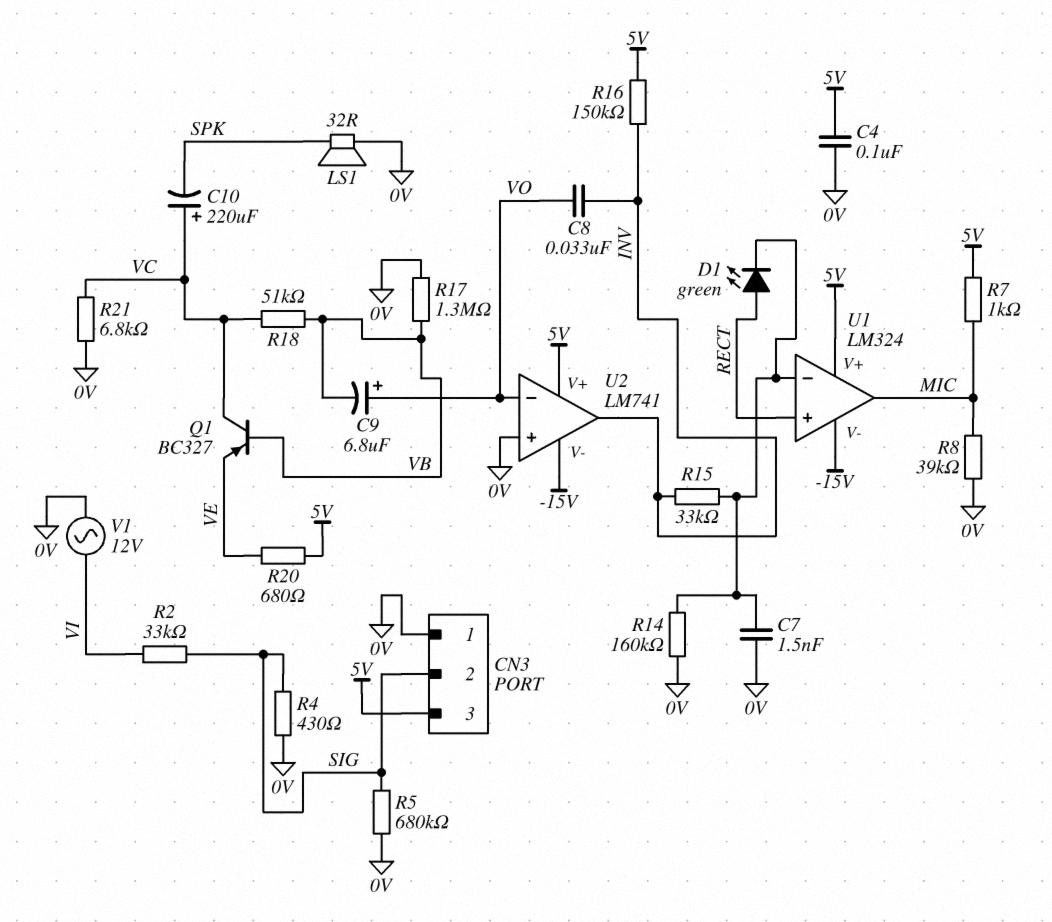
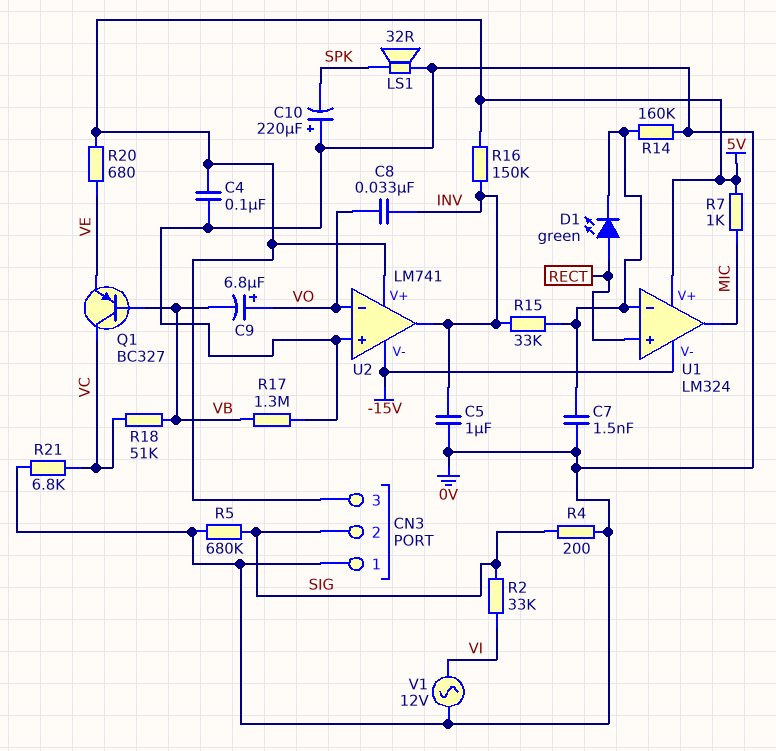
C5: none -> 1uF (0V, INV)
C10: 220uF (plus VC, minus SPK) -> 220uF (plus 0V, minus SPK)
R4: 430 (0V, SIG) -> 200 (0V, SIG)
R8: 39k (0V, MIC) -> none

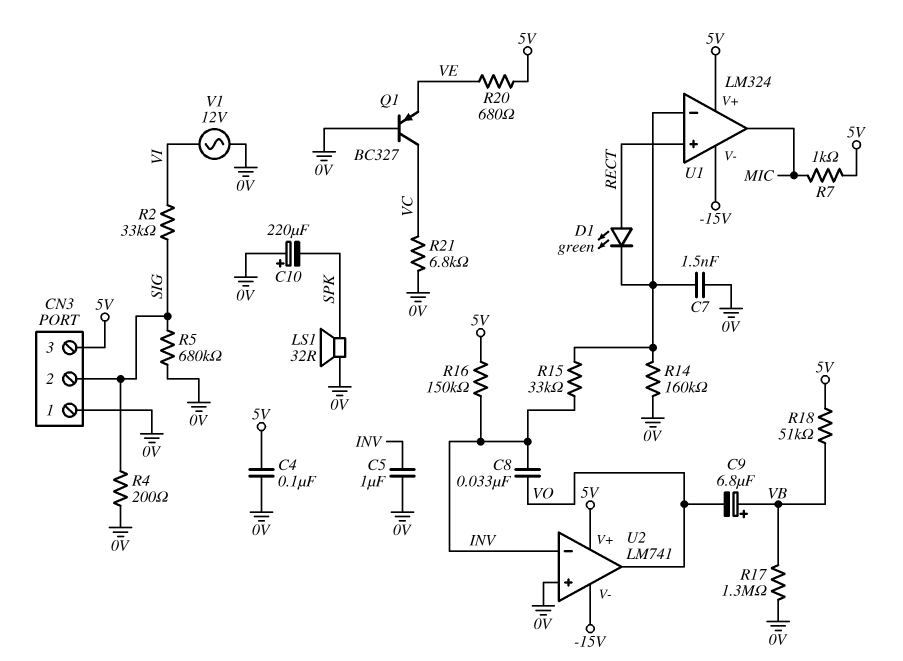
C9: 6.8uF (plus VO, minus VB) -> 6.8uF (plus VB, minus VO)
Q1: PNP BC327 (B VB, C VC, E VE) -> PNP BC327 (B 0V, C VC, E VE)
R18: 51k (VB, VC) -> 51k (5V, VB)
U2 pin in-: VO -> INV
U2 pin out: INV -> VO

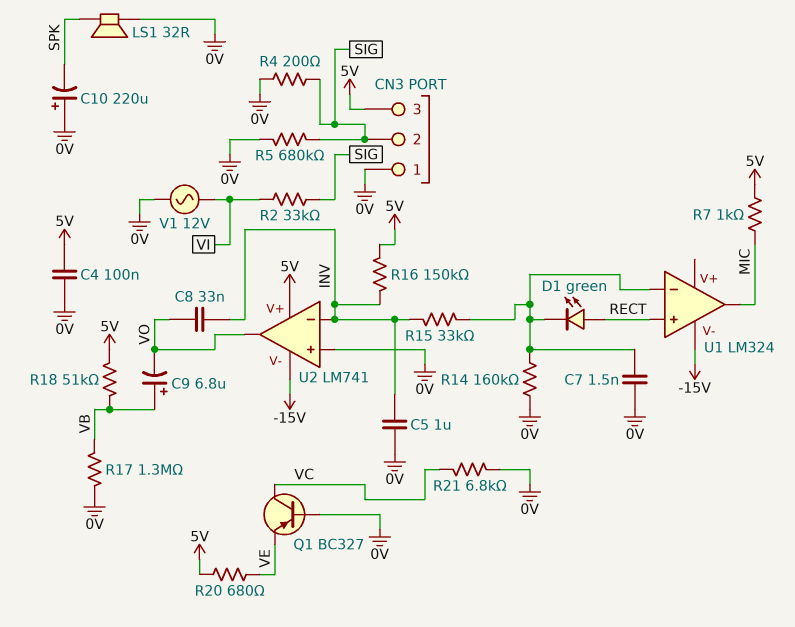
U1 pin V+: 5V -> none

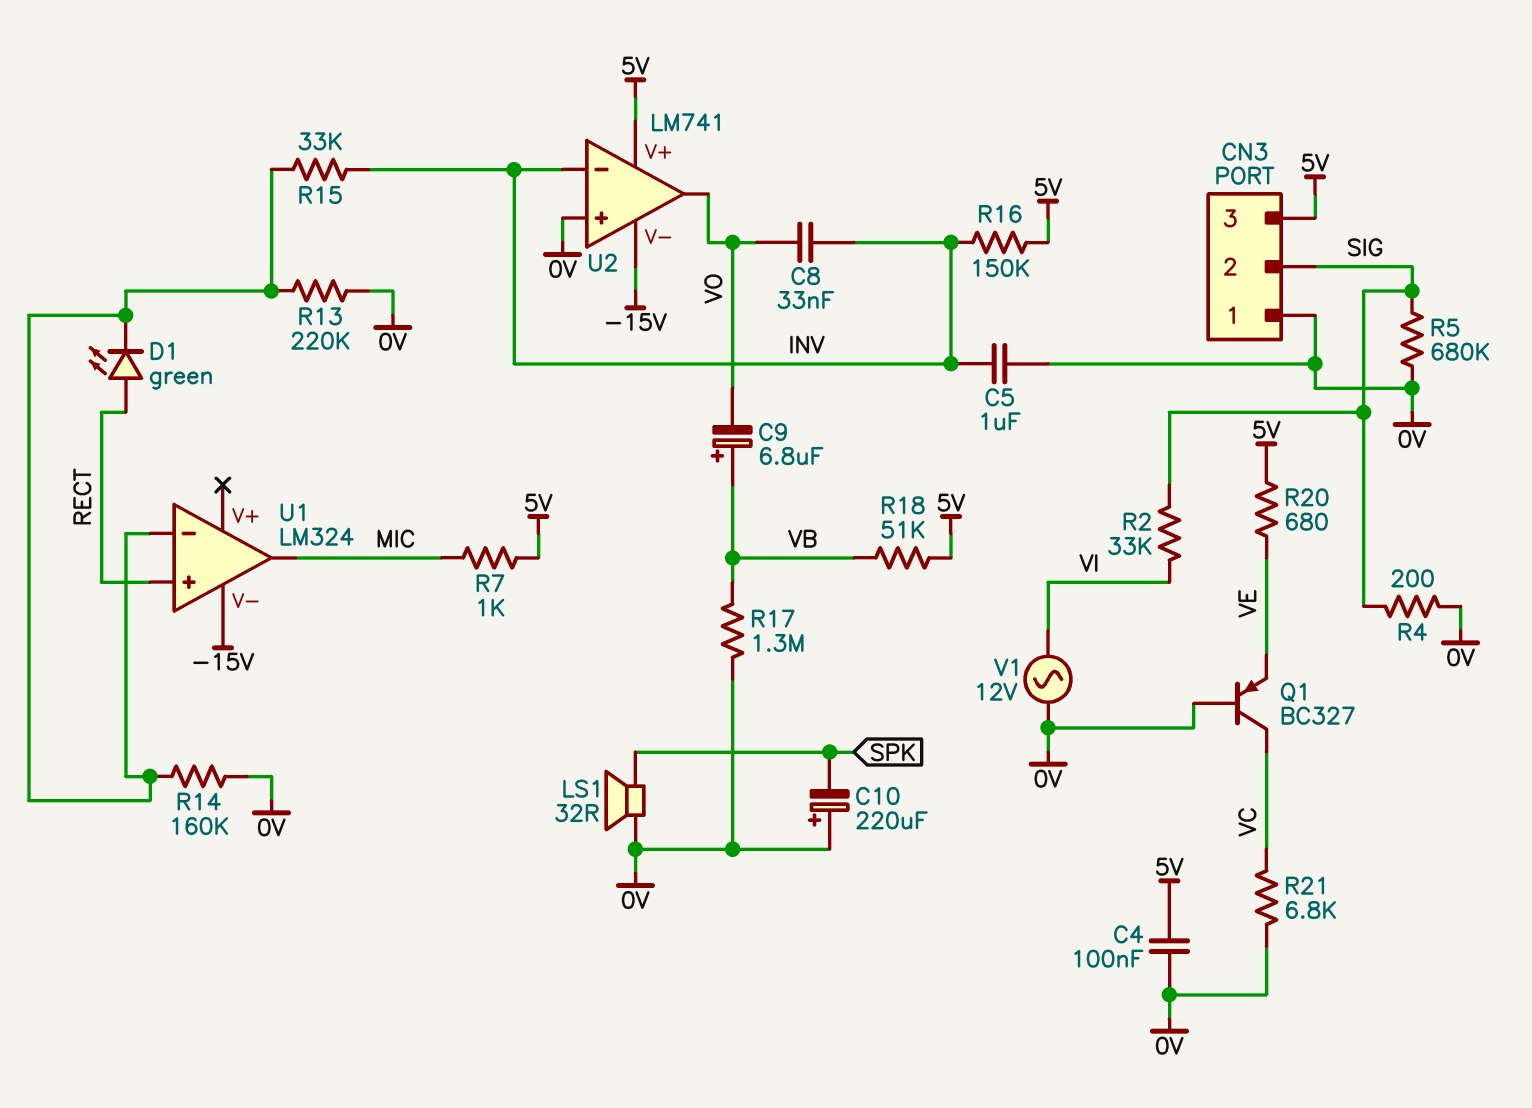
C7: 1.5nF (0V, U1/in-) -> none
R13: none -> 220k (0V, U1/in-)

